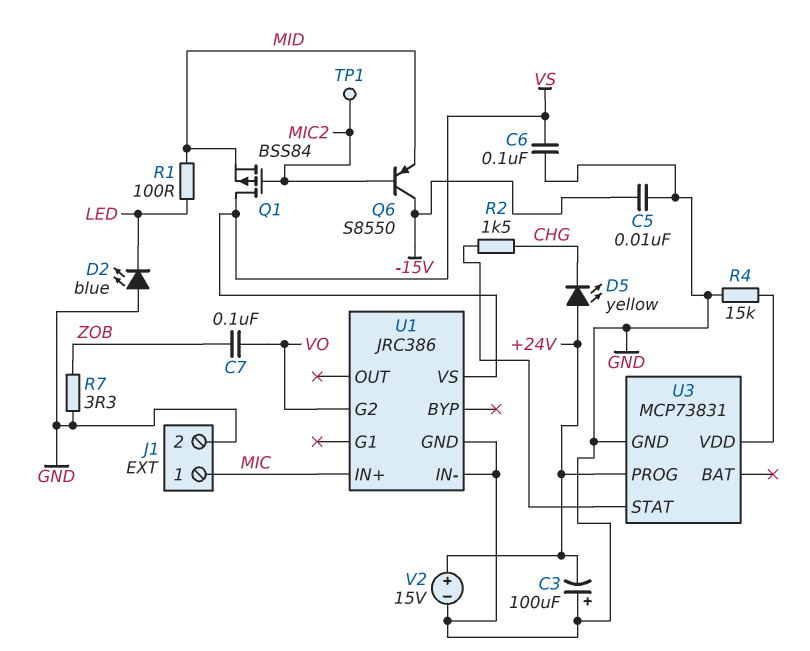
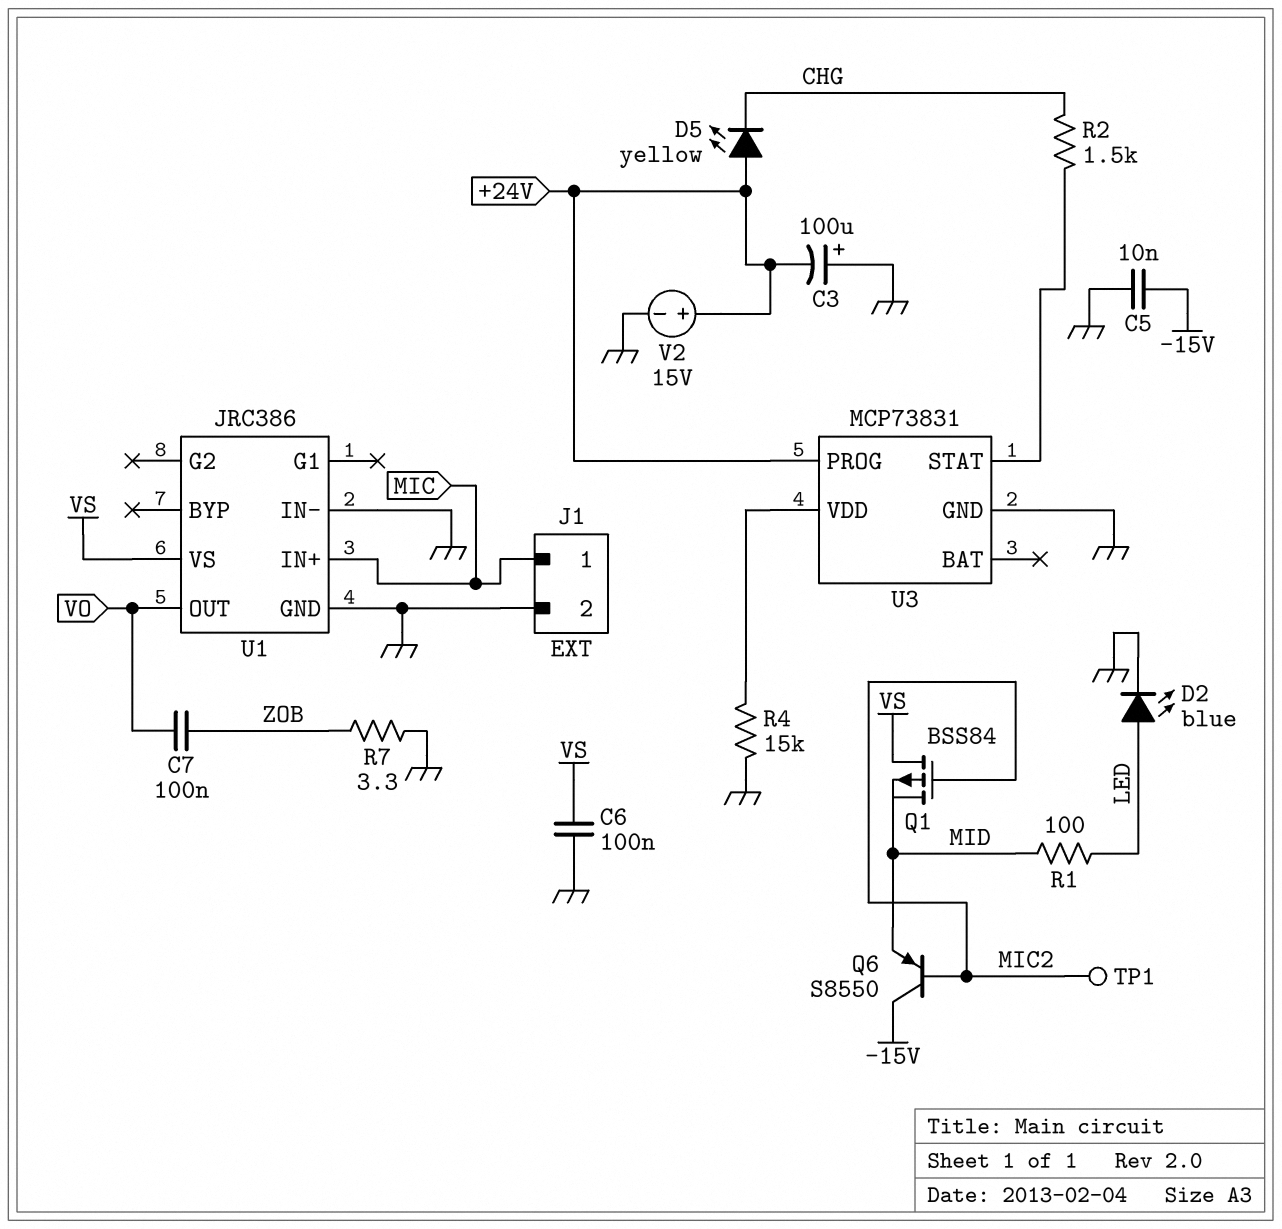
D2: LED blue (A GND, K LED) -> LED blue (A LED, K GND)
U1 pin G2: VO -> none
U1 pin OUT: none -> VO

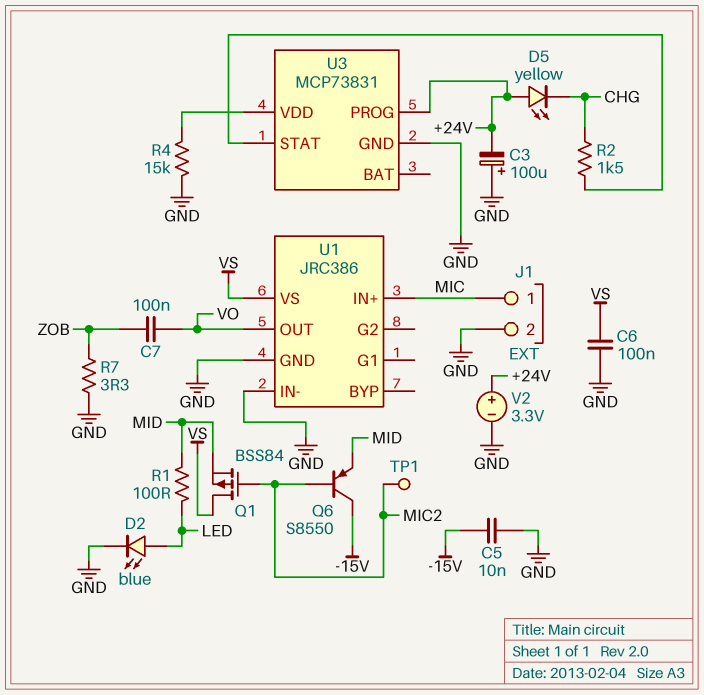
V2: 15V (plus +24V, minus GND) -> 3.3V (plus +24V, minus GND)

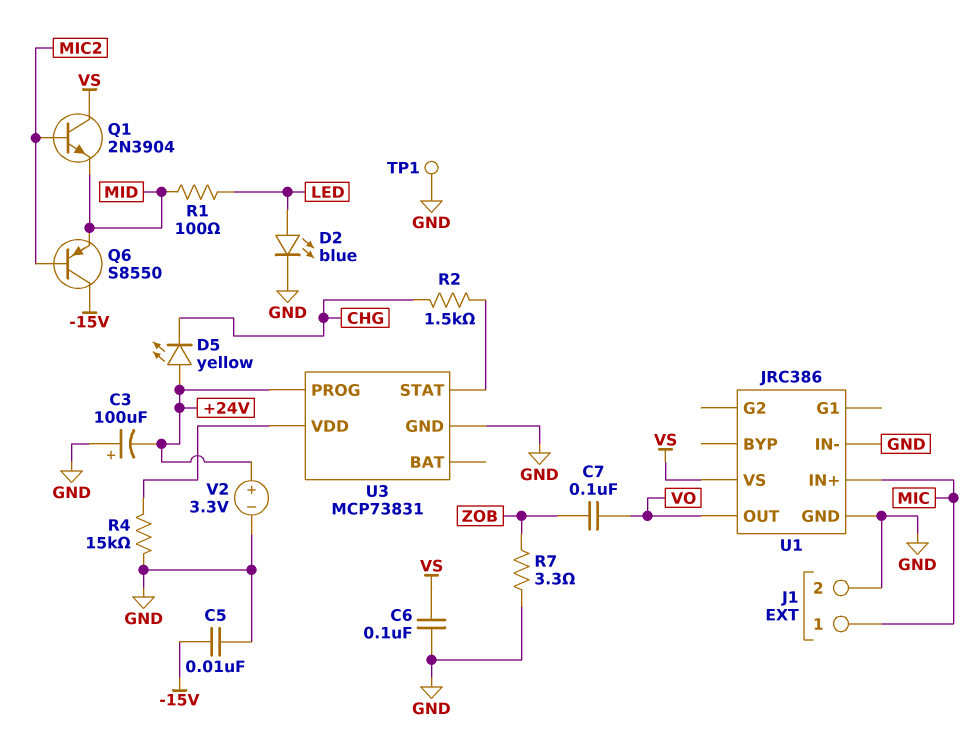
Q1: PMOS BSS84 (G MIC2, D VS, S MID) -> NPN 2N3904 (B MIC2, C VS, E MID)
TP1: test point (MIC2) -> test point (GND)

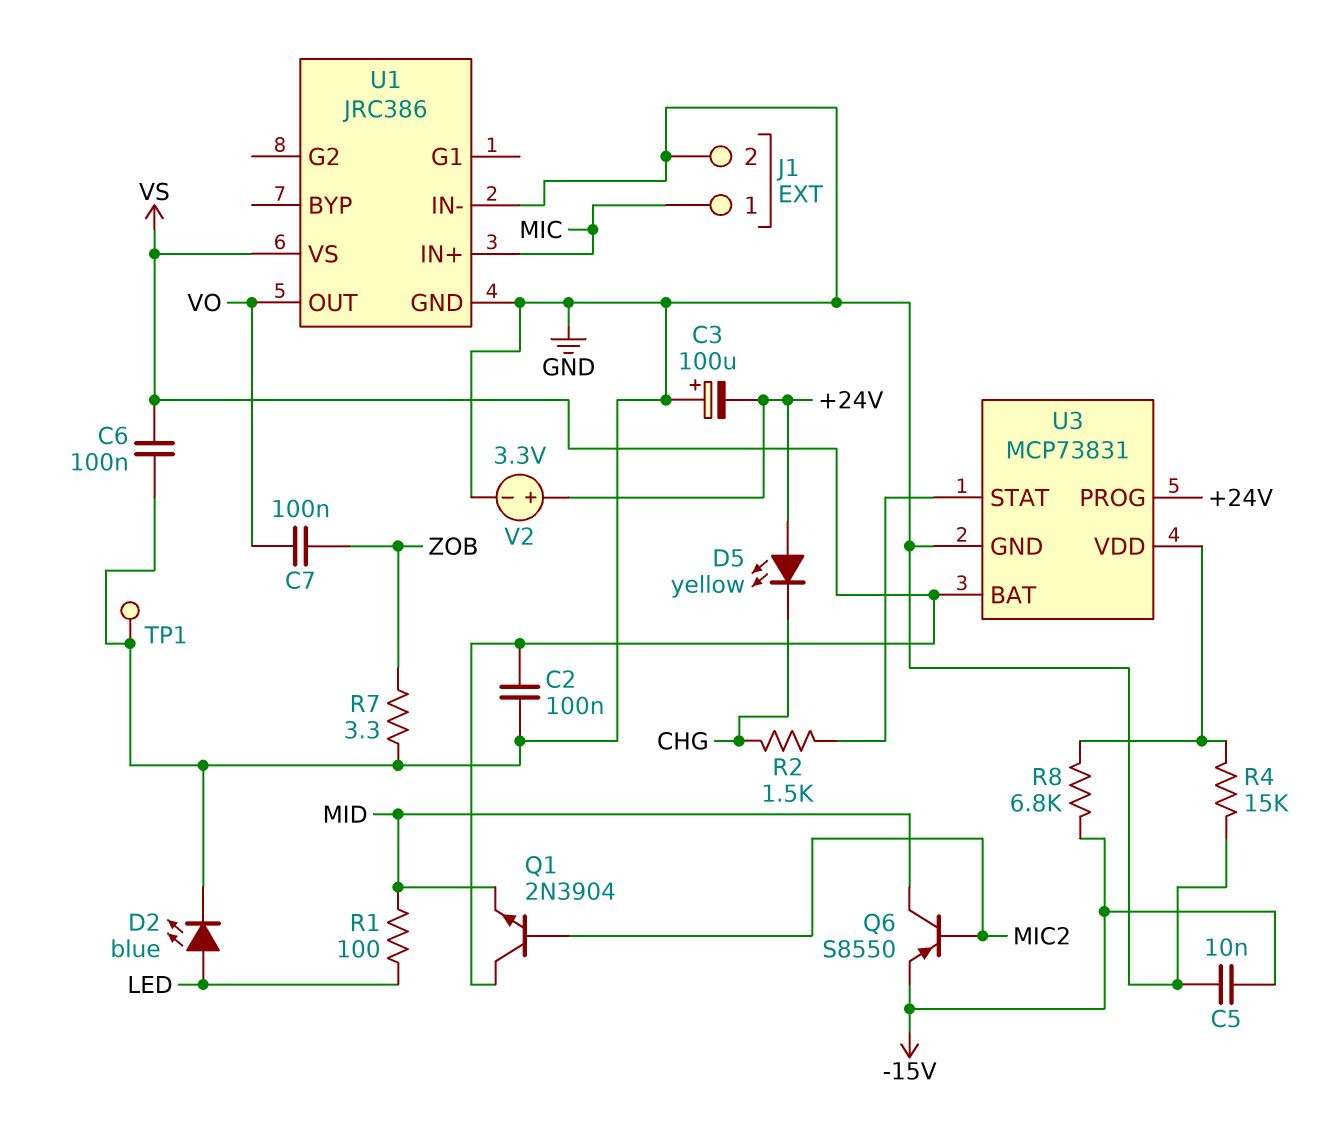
C2: none -> 100nF (GND, VS)
Q6: PNP S8550 (B MIC2, C -15V, E MID) -> PNP S8550 (B MIC2, C MID, E -15V)
R8: none -> 6.8k (-15V, U3/VDD)
U3 pin BAT: none -> VS

